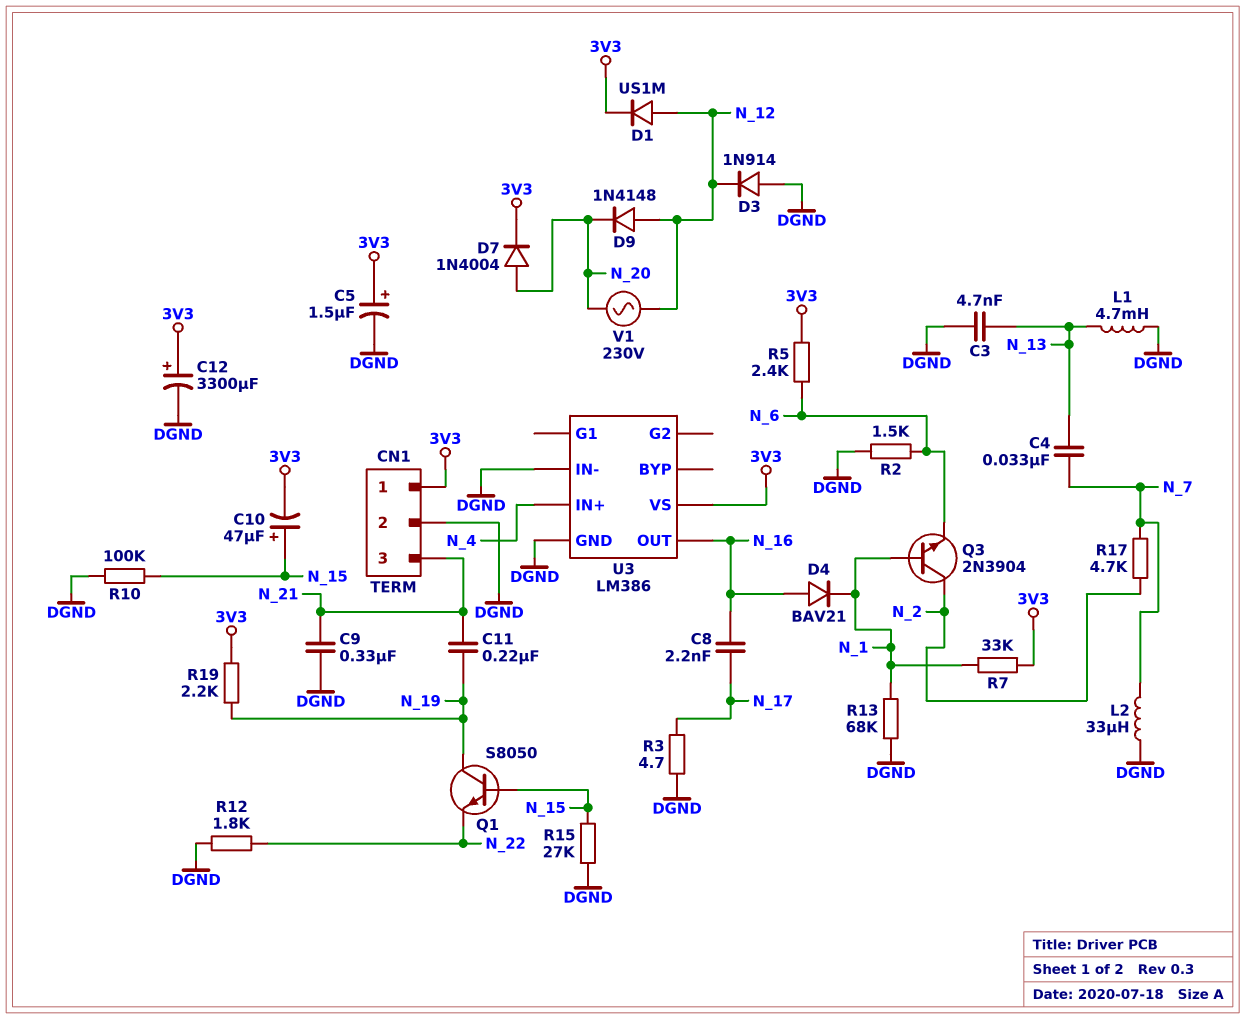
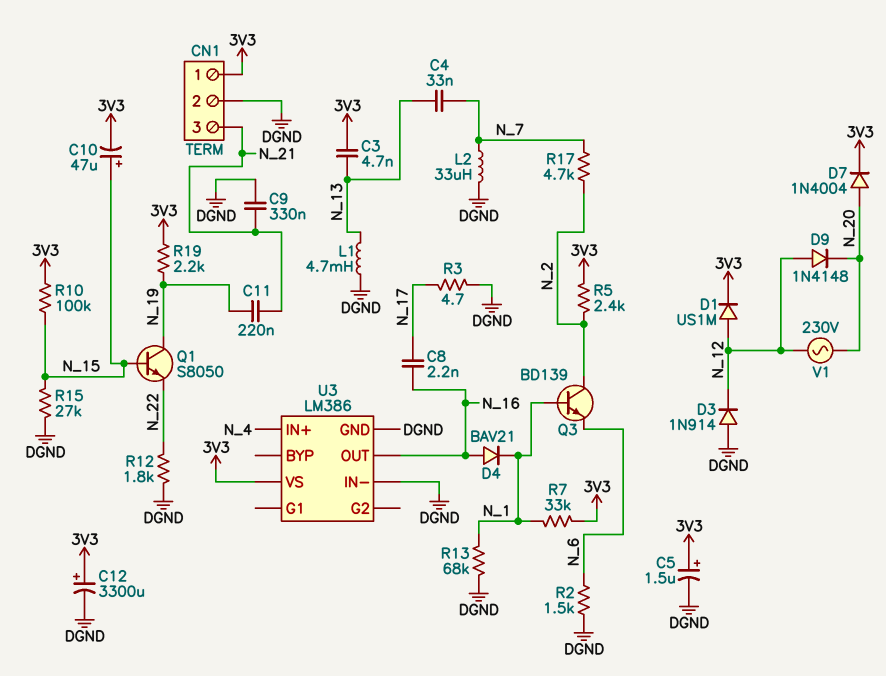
C3: 4.7nF (DGND, N_13) -> 4.7nF (3V3, N_13)
Q3: NPN 2N3904 (B N_1, C N_2, E N_6) -> NPN BD139 (B N_1, C N_2, E N_6)
R5: 2.4k (3V3, N_6) -> 2.4k (3V3, N_2)
R10: 100k (DGND, N_15) -> 100k (3V3, N_15)

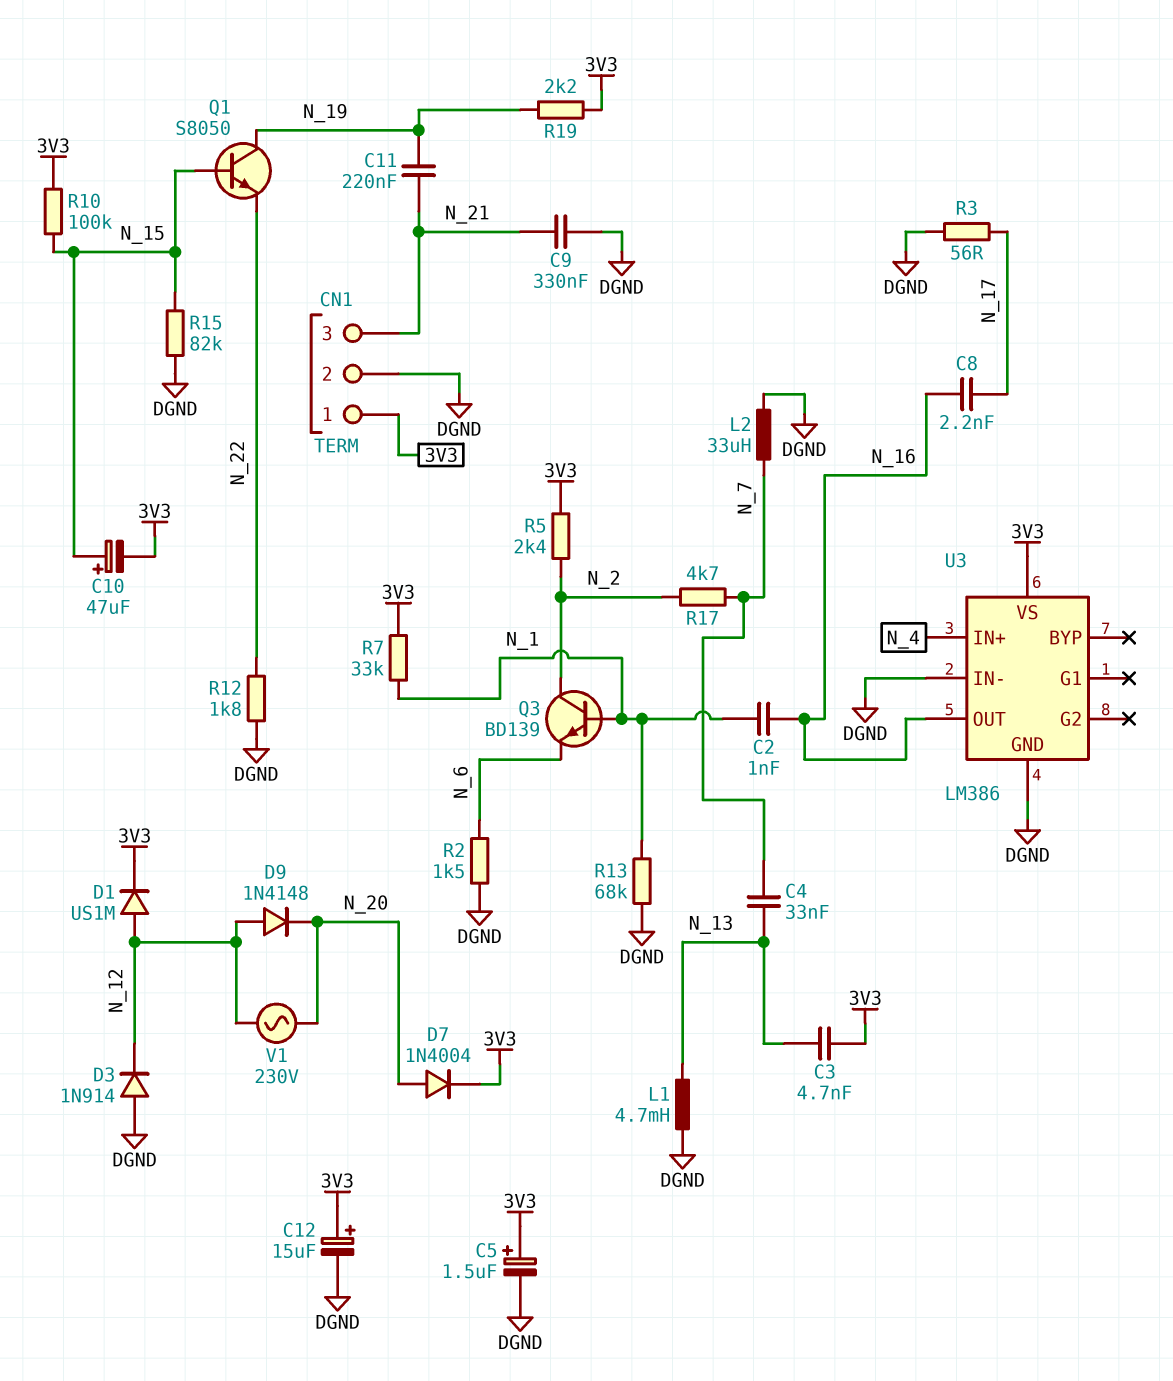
C2: none -> 1nF (N_1, N_16)
C12: 3300uF (plus 3V3, minus DGND) -> 15uF (plus 3V3, minus DGND)
D4: diode BAV21 (A N_16, K N_1) -> none
R3: 4.7 (DGND, N_17) -> 56 (DGND, N_17)
R15: 27k (DGND, N_15) -> 82k (DGND, N_15)

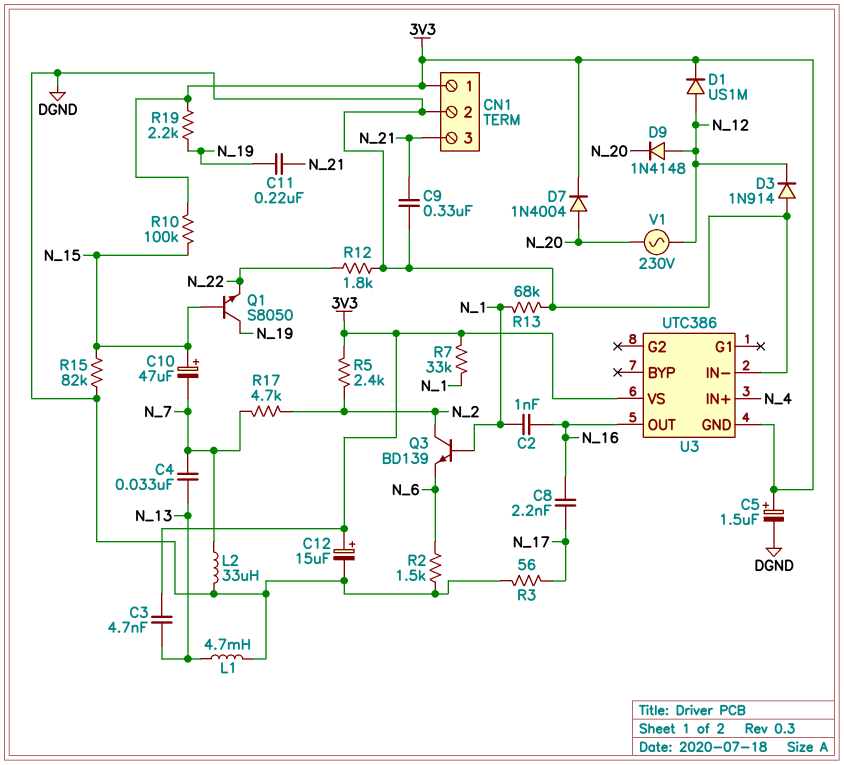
C10: 47uF (plus N_15, minus 3V3) -> 47uF (plus N_15, minus N_7)
U3: LM386 -> UTC386
U3 pin GND: DGND -> 3V3

